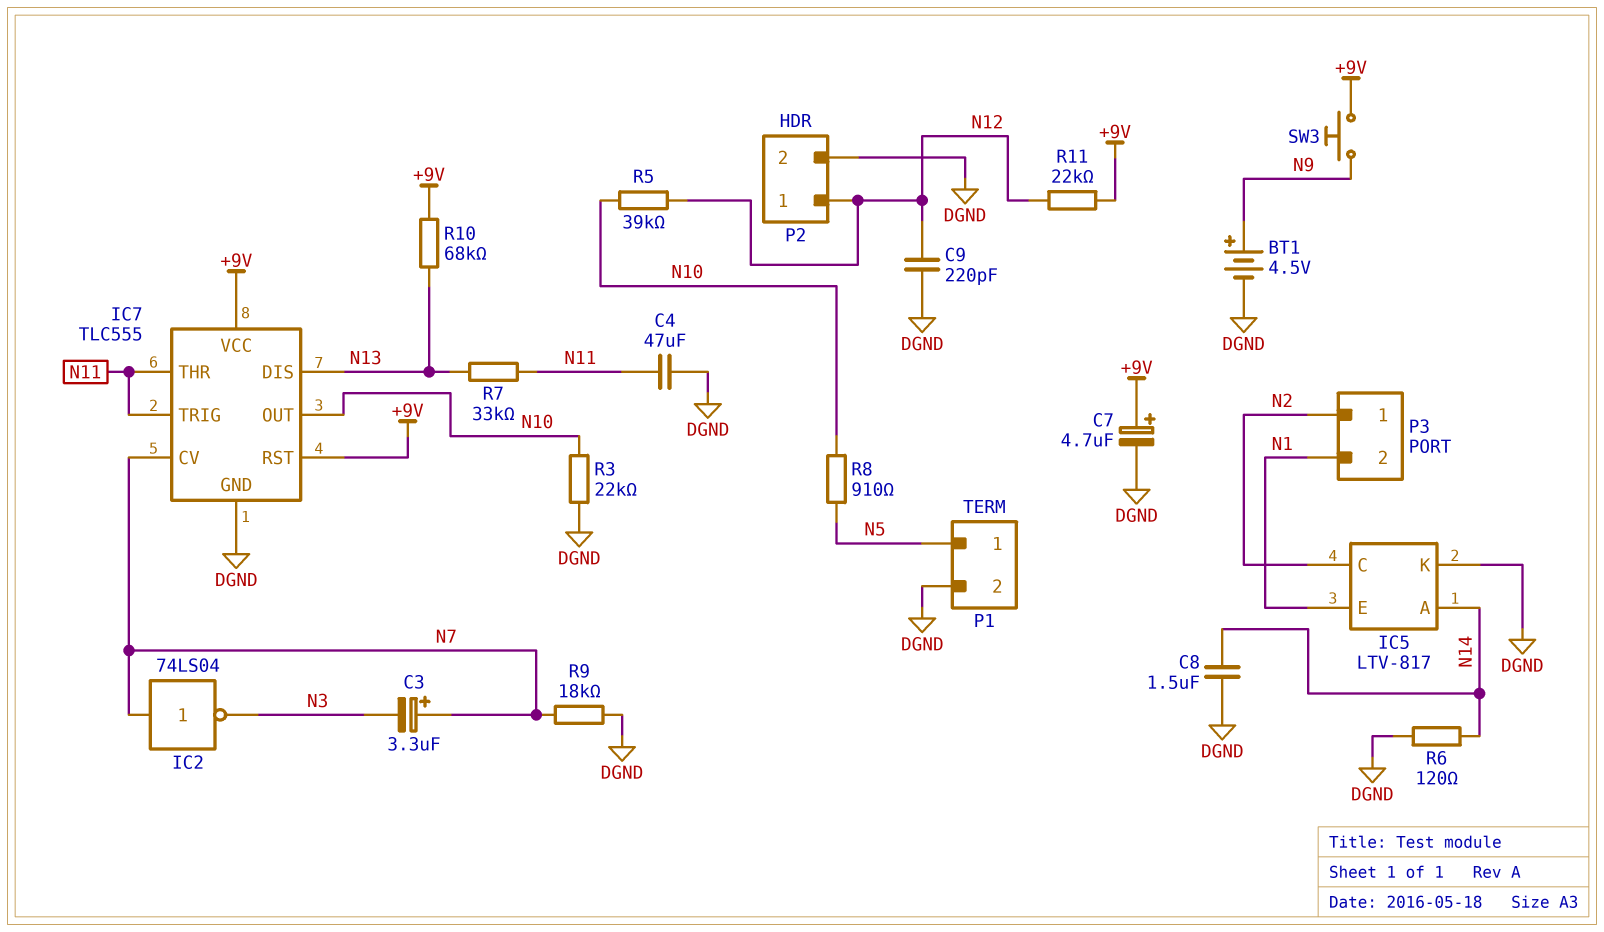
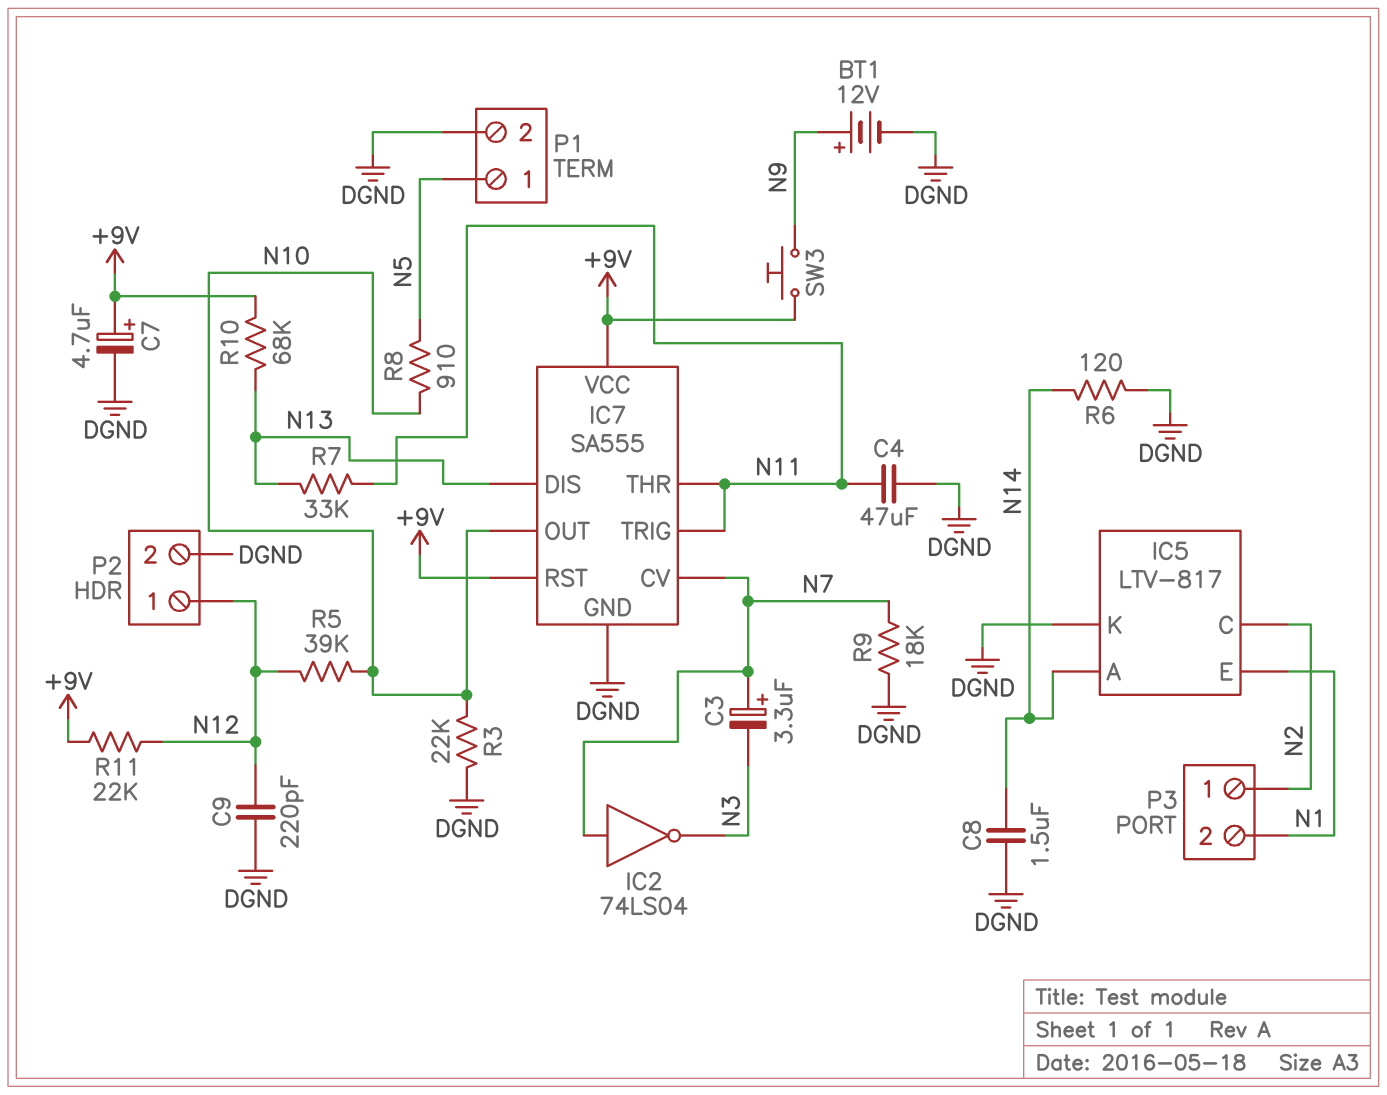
BT1: 4.5V (plus N9, minus DGND) -> 12V (plus N9, minus DGND)
IC7: TLC555 -> SA555

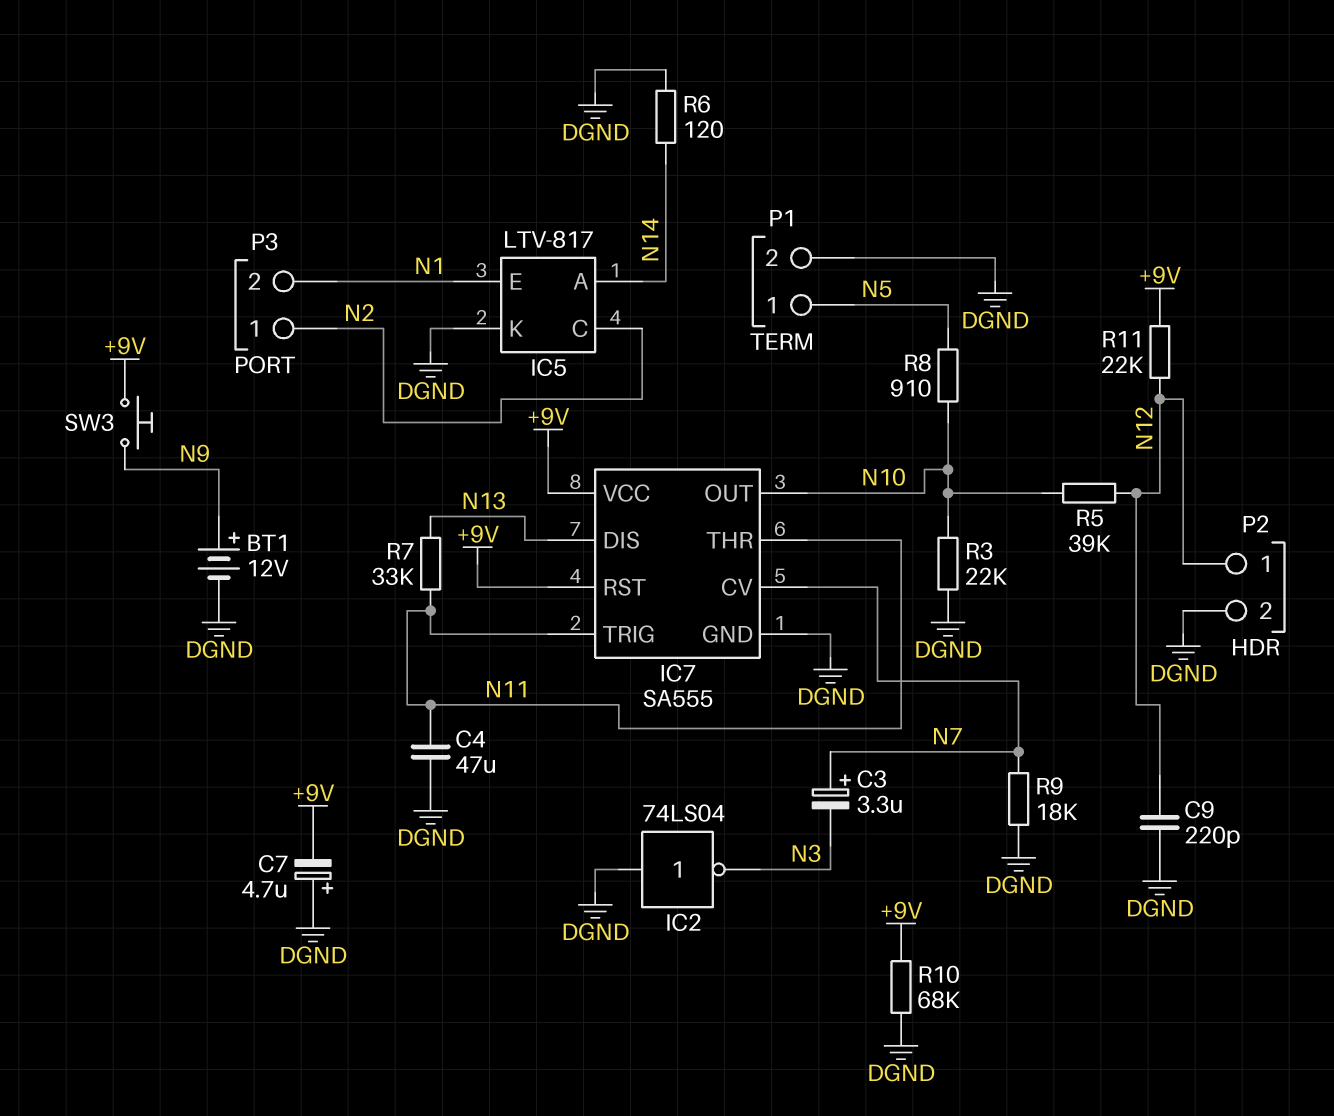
C7: 4.7uF (plus +9V, minus DGND) -> 4.7uF (plus DGND, minus +9V)
C8: 1.5uF (DGND, N14) -> none
IC2: NOT 74LS04 (in N7, out N3) -> NOT 74LS04 (in DGND, out N3)
R10: 68k (+9V, N13) -> 68k (+9V, DGND)

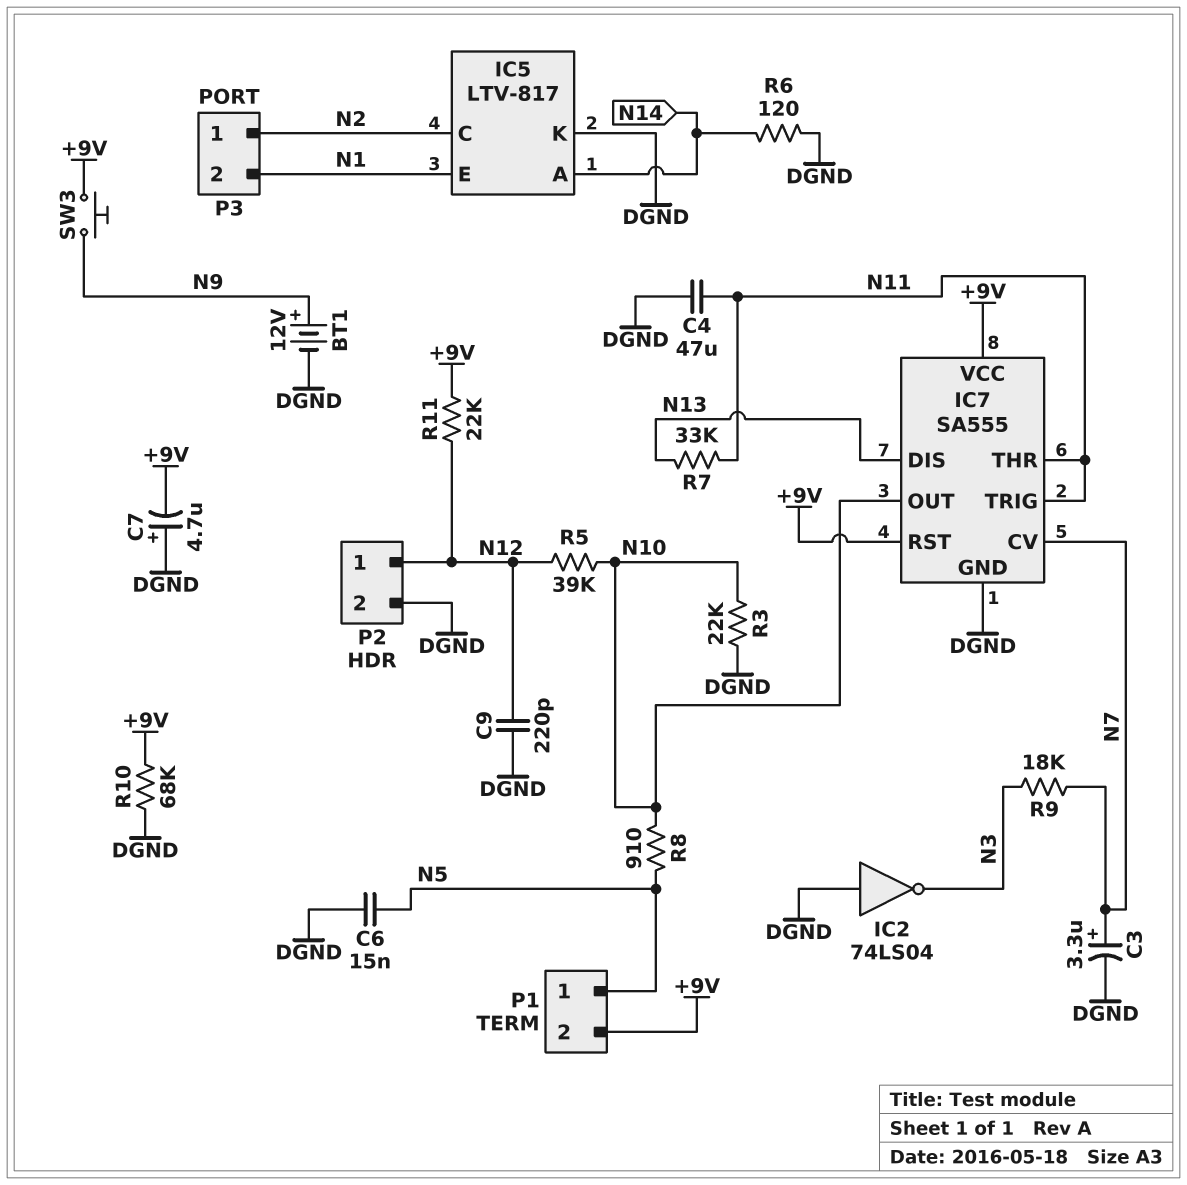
C3: 3.3uF (plus N7, minus N3) -> 3.3uF (plus N7, minus DGND)
C6: none -> 15nF (DGND, N5)
P1 pin 2: DGND -> +9V
R9: 18k (DGND, N7) -> 18k (N3, N7)

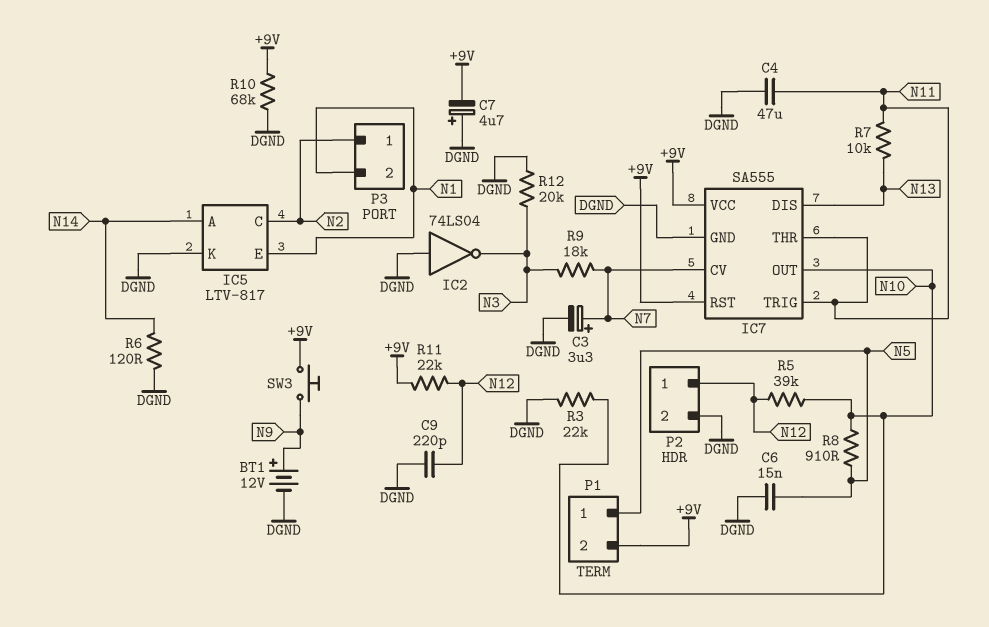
R7: 33k (N11, N13) -> 10k (N11, N13)
R12: none -> 20k (DGND, N3)

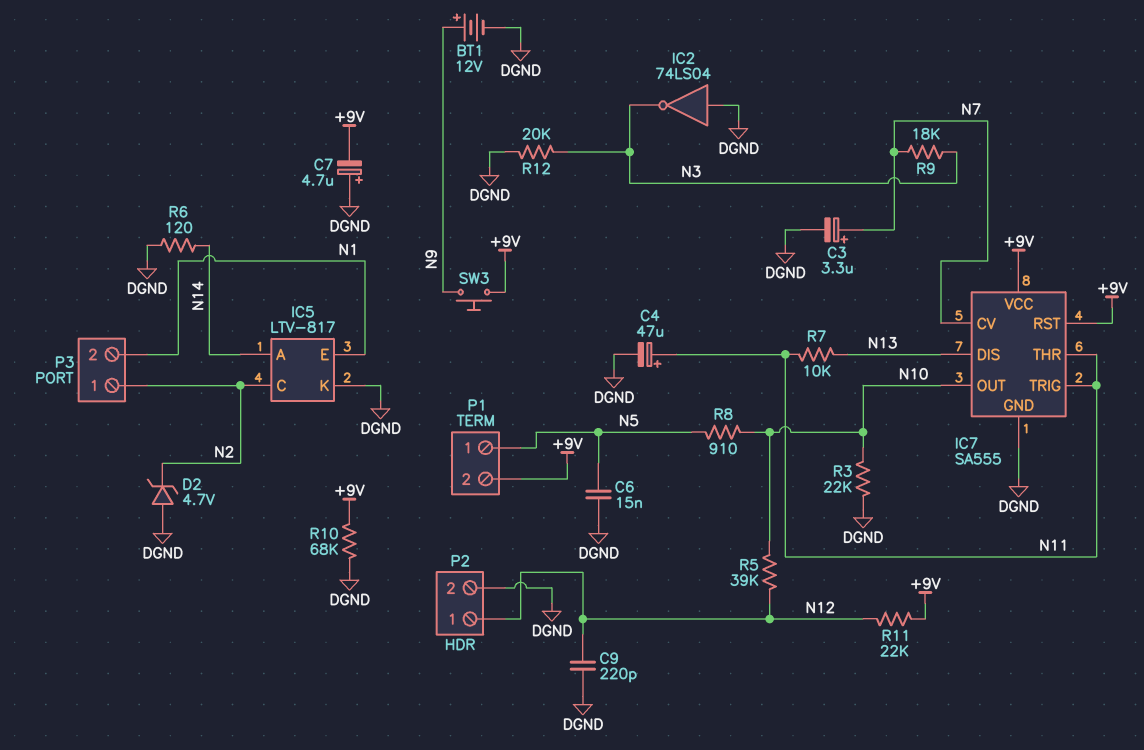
C4: 47uF (DGND, N11) -> 47uF (plus N11, minus DGND)
D2: none -> zener 4.7V (A DGND, K N2)

